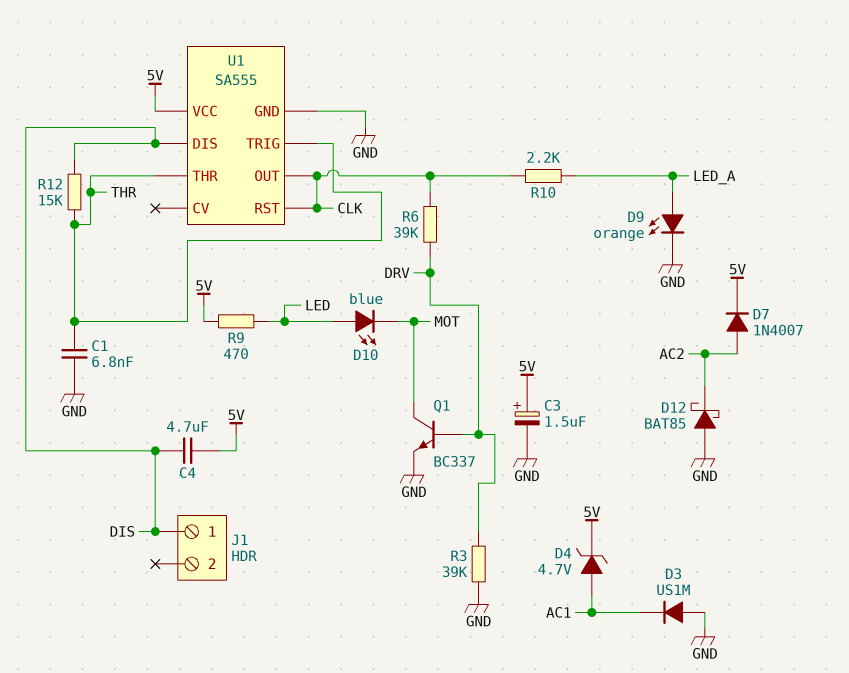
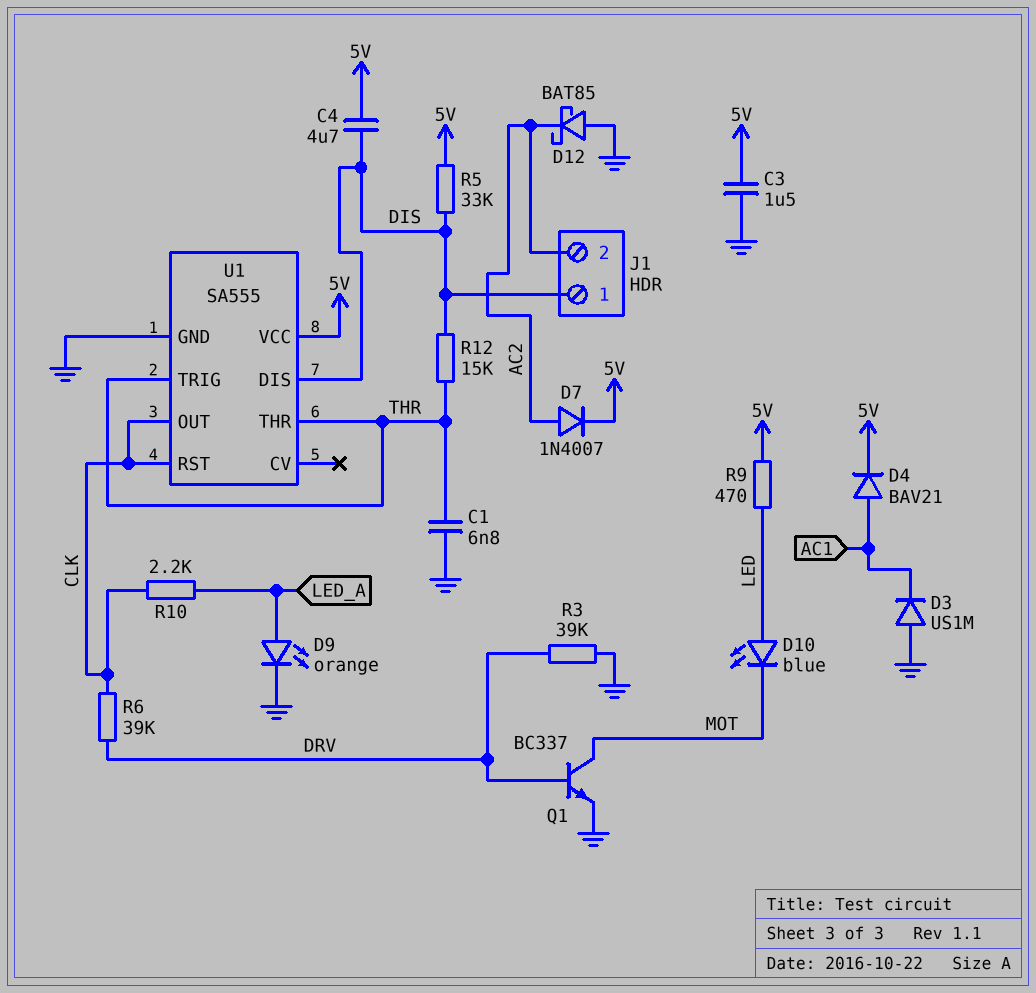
C3: 1.5uF (plus 5V, minus GND) -> 1.5uF (5V, GND)
D4: zener 4.7V (A AC1, K 5V) -> diode BAV21 (A AC1, K 5V)
J1 pin 2: none -> AC2
R5: none -> 33k (5V, DIS)

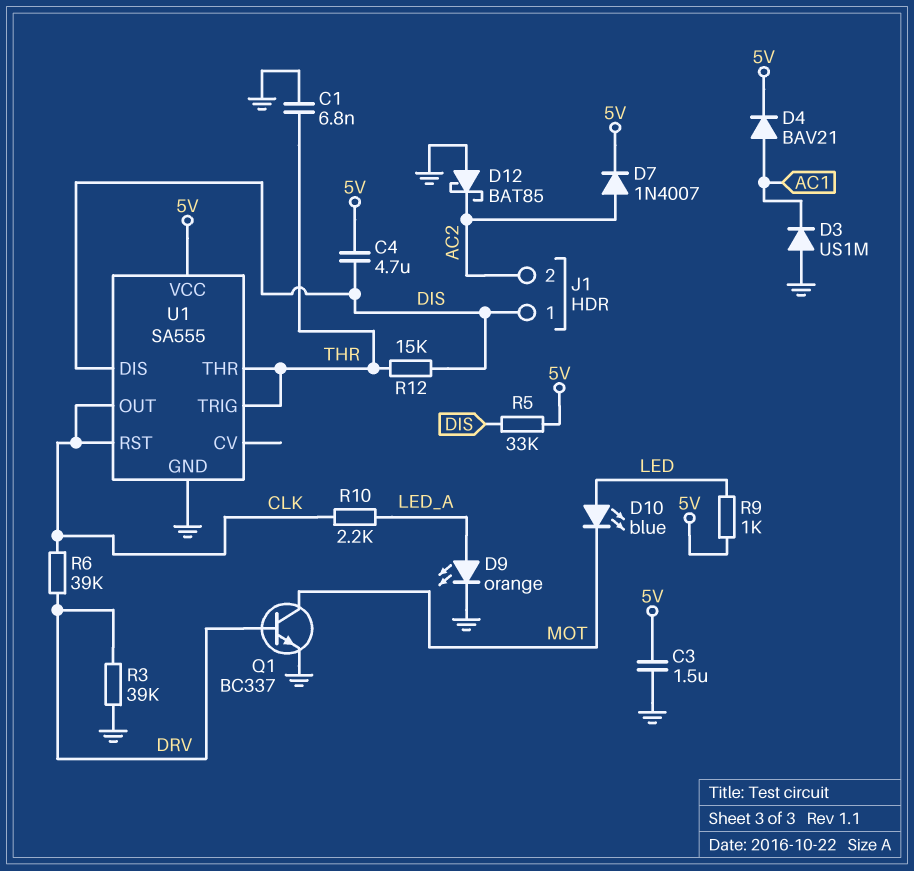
R9: 470 (5V, LED) -> 1k (5V, LED)

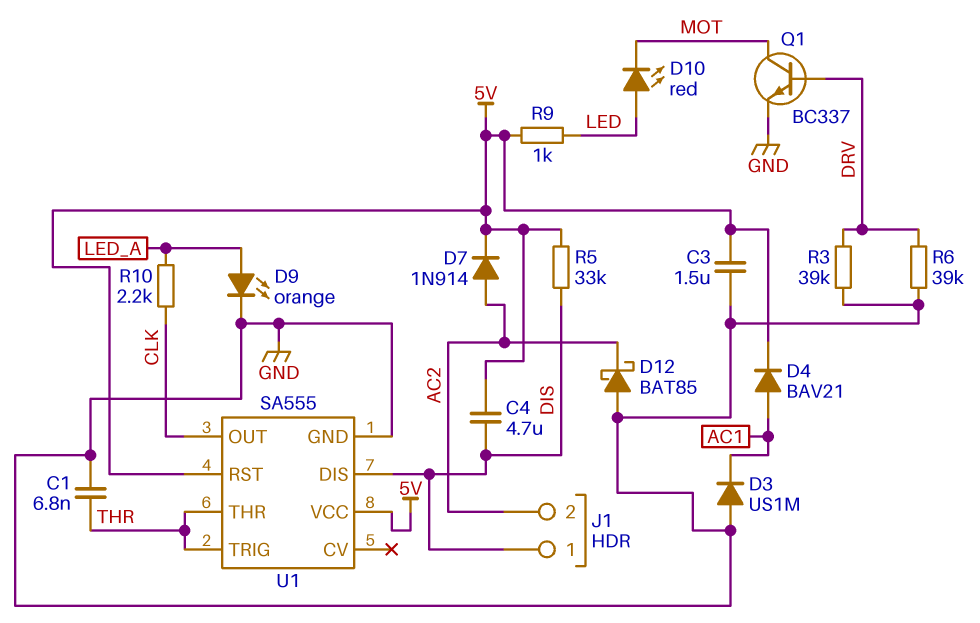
D7: diode 1N4007 (A AC2, K 5V) -> diode 1N914 (A AC2, K 5V)
D10: LED blue (A LED, K MOT) -> LED red (A LED, K MOT)
R6: 39k (CLK, DRV) -> 39k (DRV, GND)
R12: 15k (DIS, THR) -> none
U1 pin RST: CLK -> 5V

